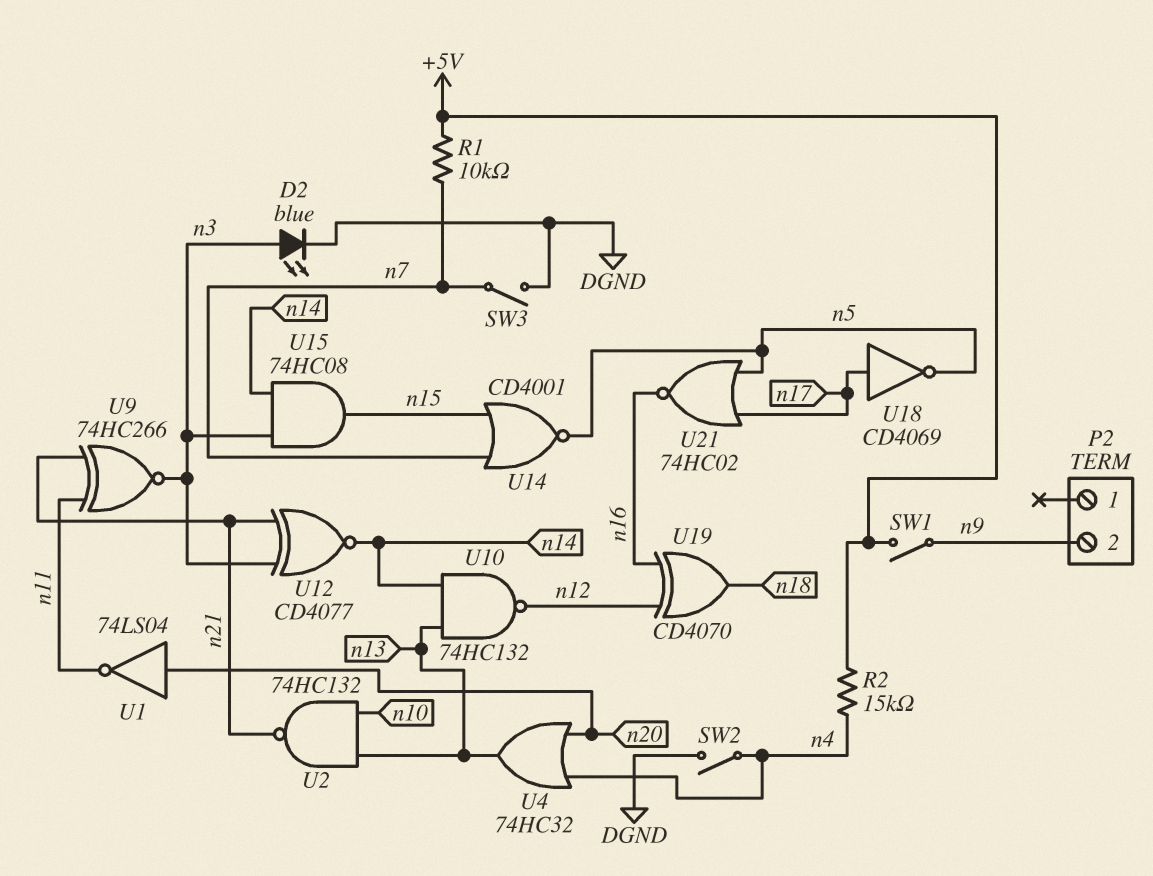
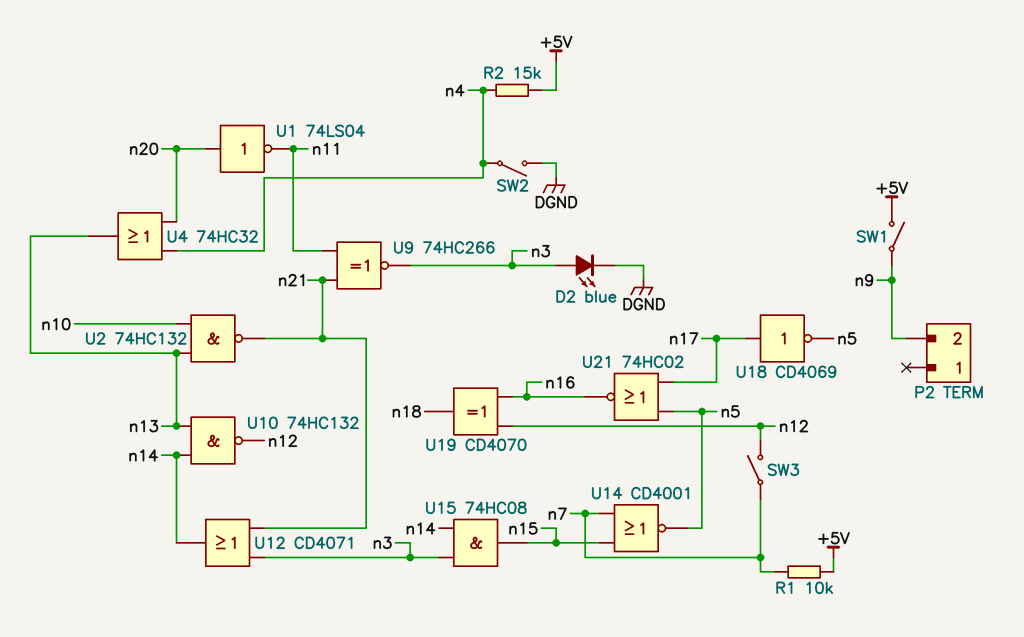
SW3: switch (DGND, n7) -> switch (n7, n12)
U12: XNOR CD4077 (in n3, in n21, out n14) -> OR CD4071 (in n3, in n21, out n14)

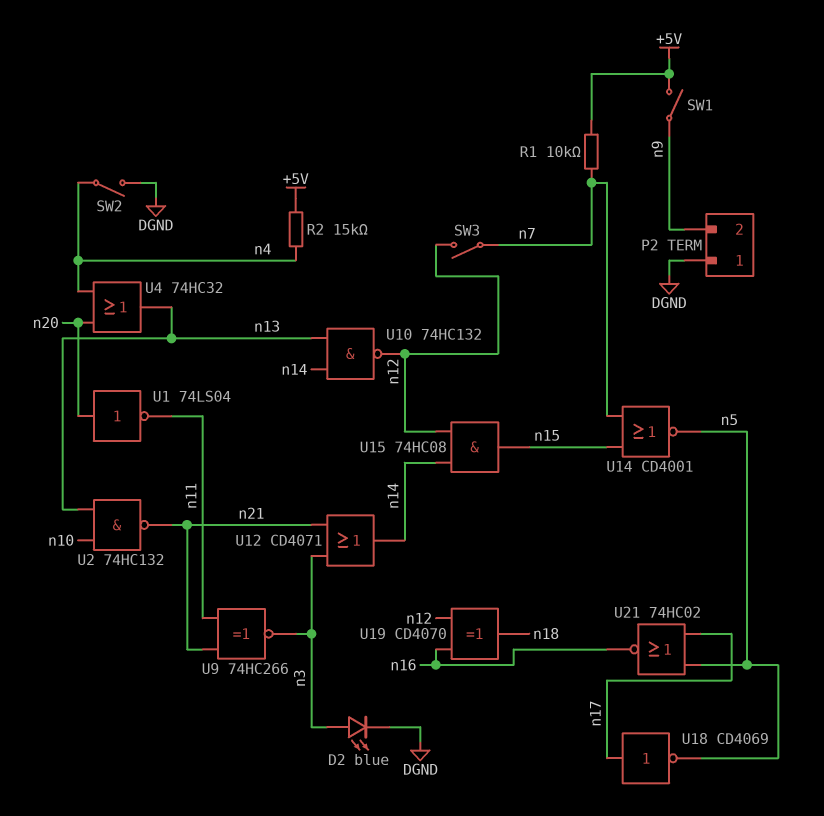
P2 pin 1: none -> DGND
U15: AND 74HC08 (in n3, in n14, out n15) -> AND 74HC08 (in n12, in n14, out n15)

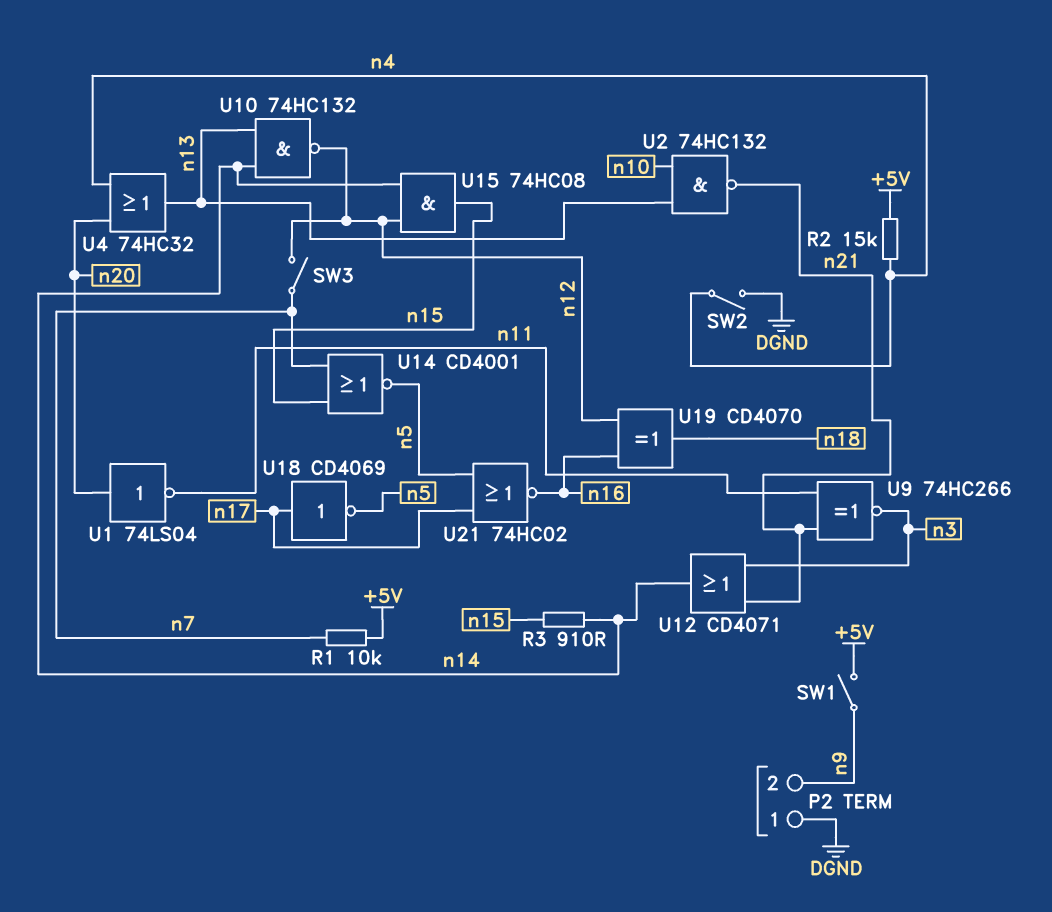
D2: LED blue (A n3, K DGND) -> none
R3: none -> 910 (n14, n15)

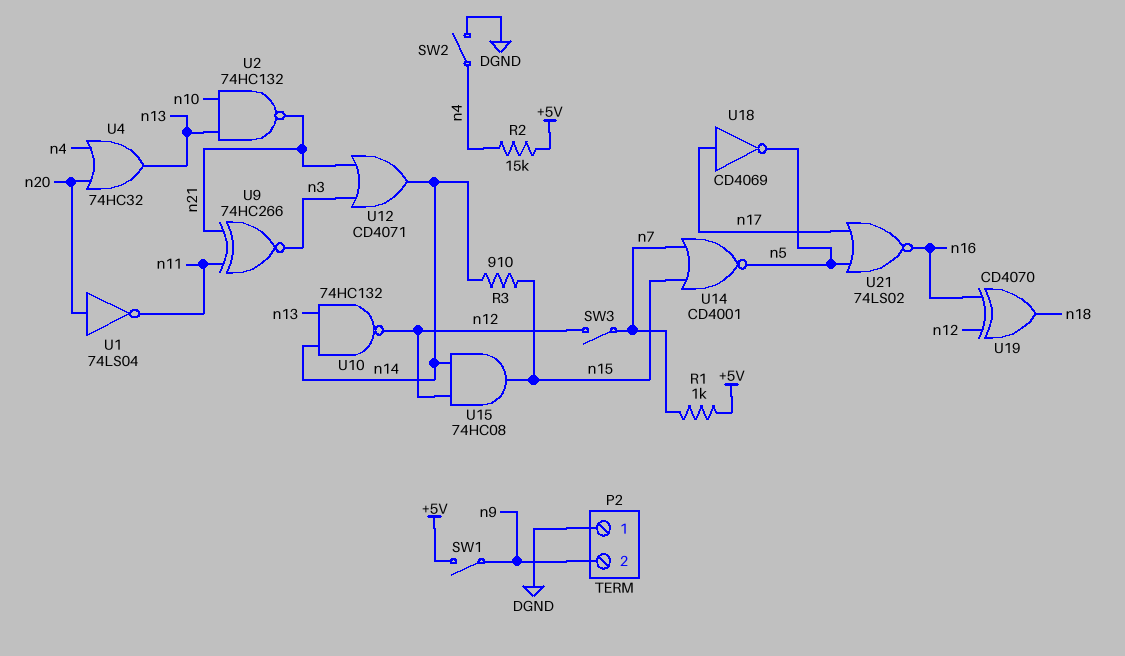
R1: 10k (+5V, n7) -> 1k (+5V, n7)
U21: NOR 74HC02 (in n5, in n17, out n16) -> NOR 74LS02 (in n5, in n17, out n16)

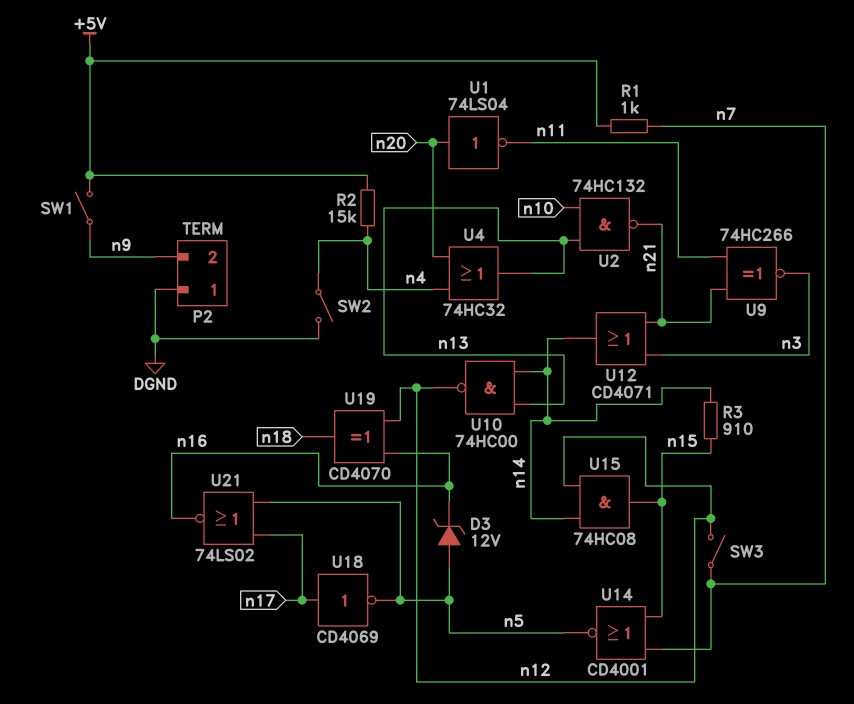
D3: none -> zener 12V (A n5, K n16)
U10: NAND 74HC132 (in n13, in n14, out n12) -> NAND 74HC00 (in n13, in n14, out n12)

